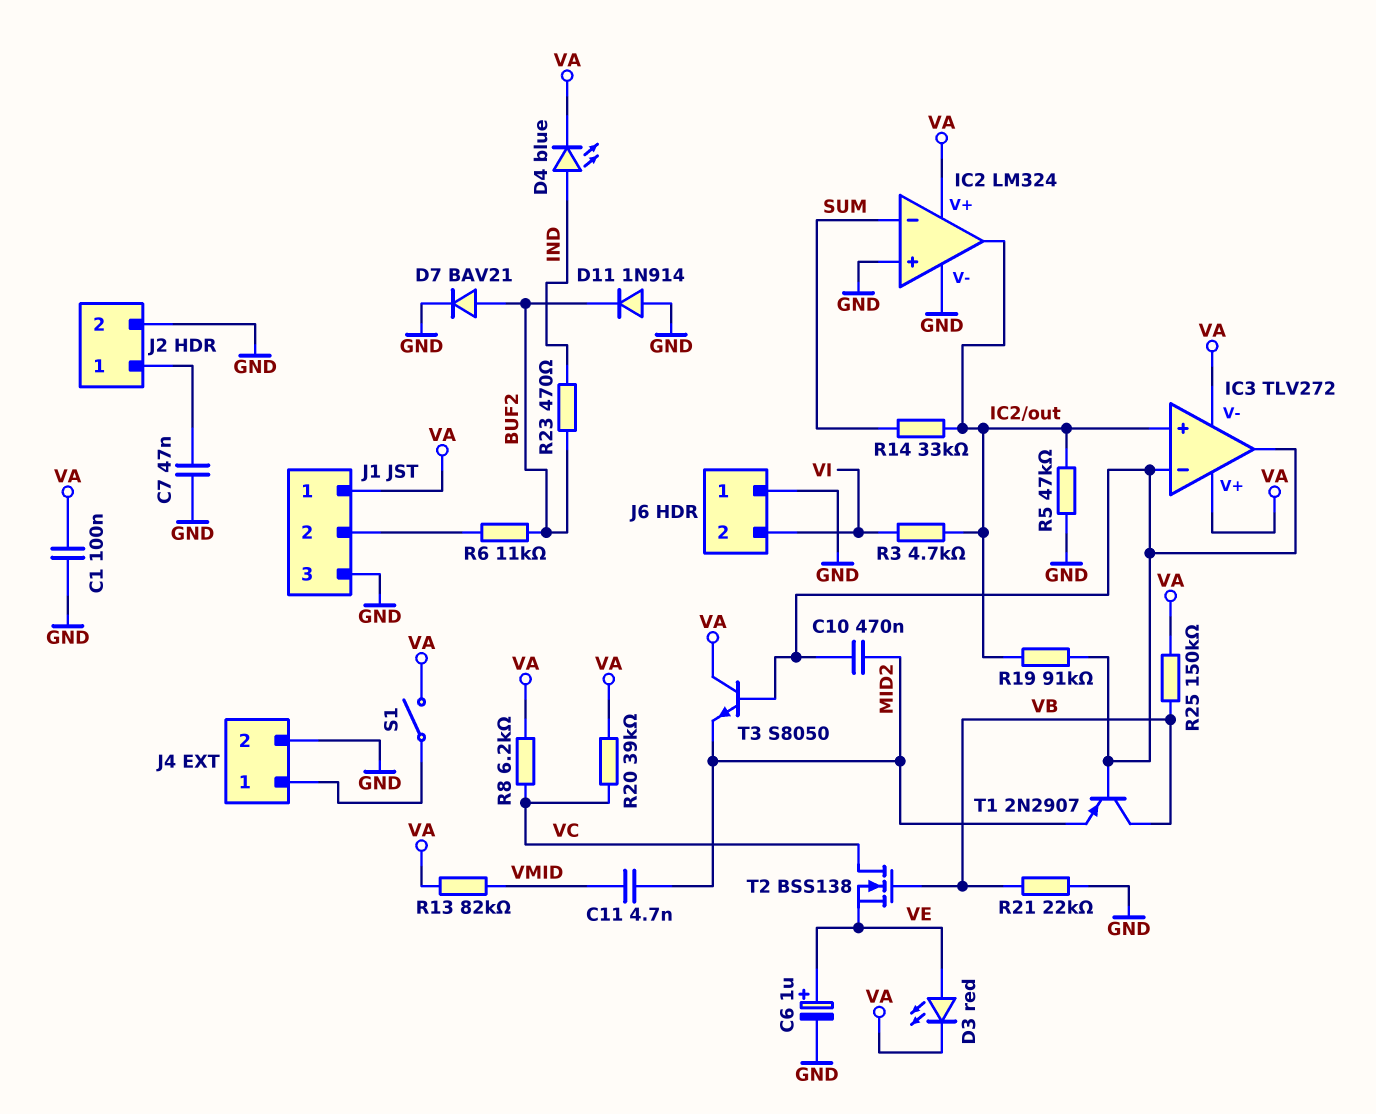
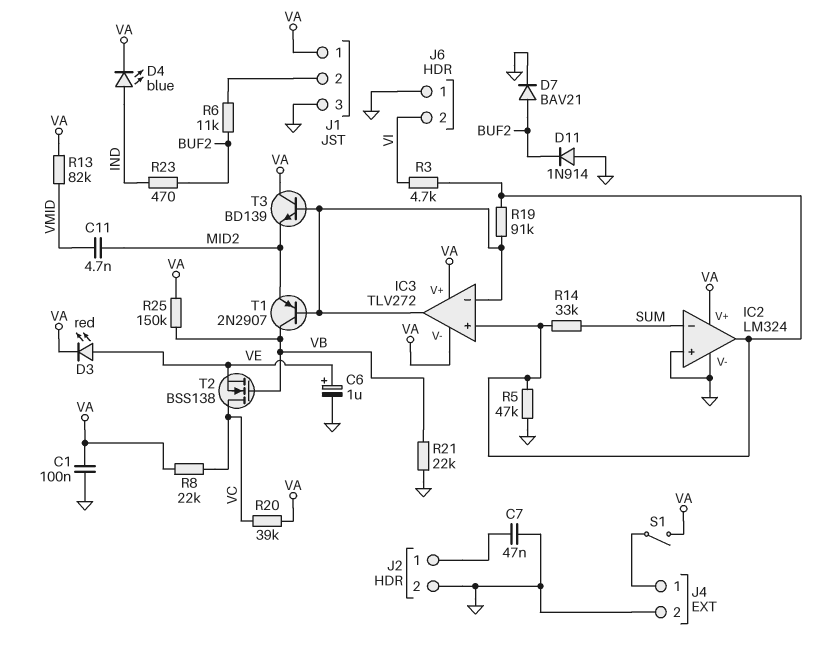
C10: 470nF (IC3/in-, MID2) -> none
R8: 6.2k (VA, VC) -> 22k (VA, VC)
T3: NPN S8050 (B IC3/in-, C VA, E MID2) -> NPN BD139 (B IC3/in-, C VA, E MID2)

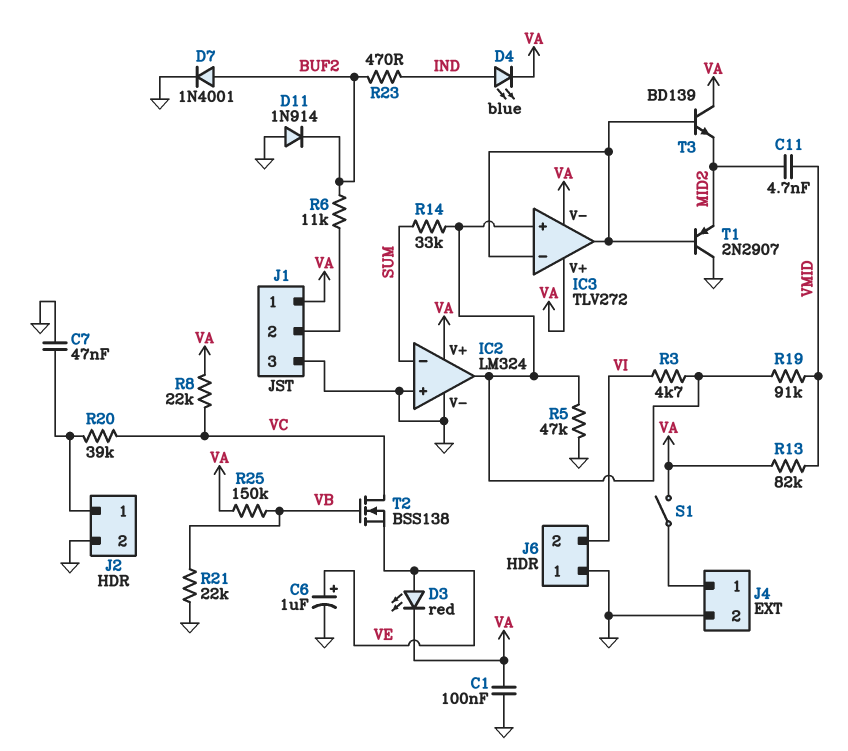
D7: diode BAV21 (A BUF2, K GND) -> diode 1N4001 (A BUF2, K GND)
R19: 91k (IC2/out, IC3/in-) -> 91k (IC2/out, VMID)
R20: 39k (VA, VC) -> 39k (J2/1, VC)
T1: PNP 2N2907 (B IC3/in-, C VB, E MID2) -> PNP 2N2907 (B IC3/in-, C GND, E MID2)

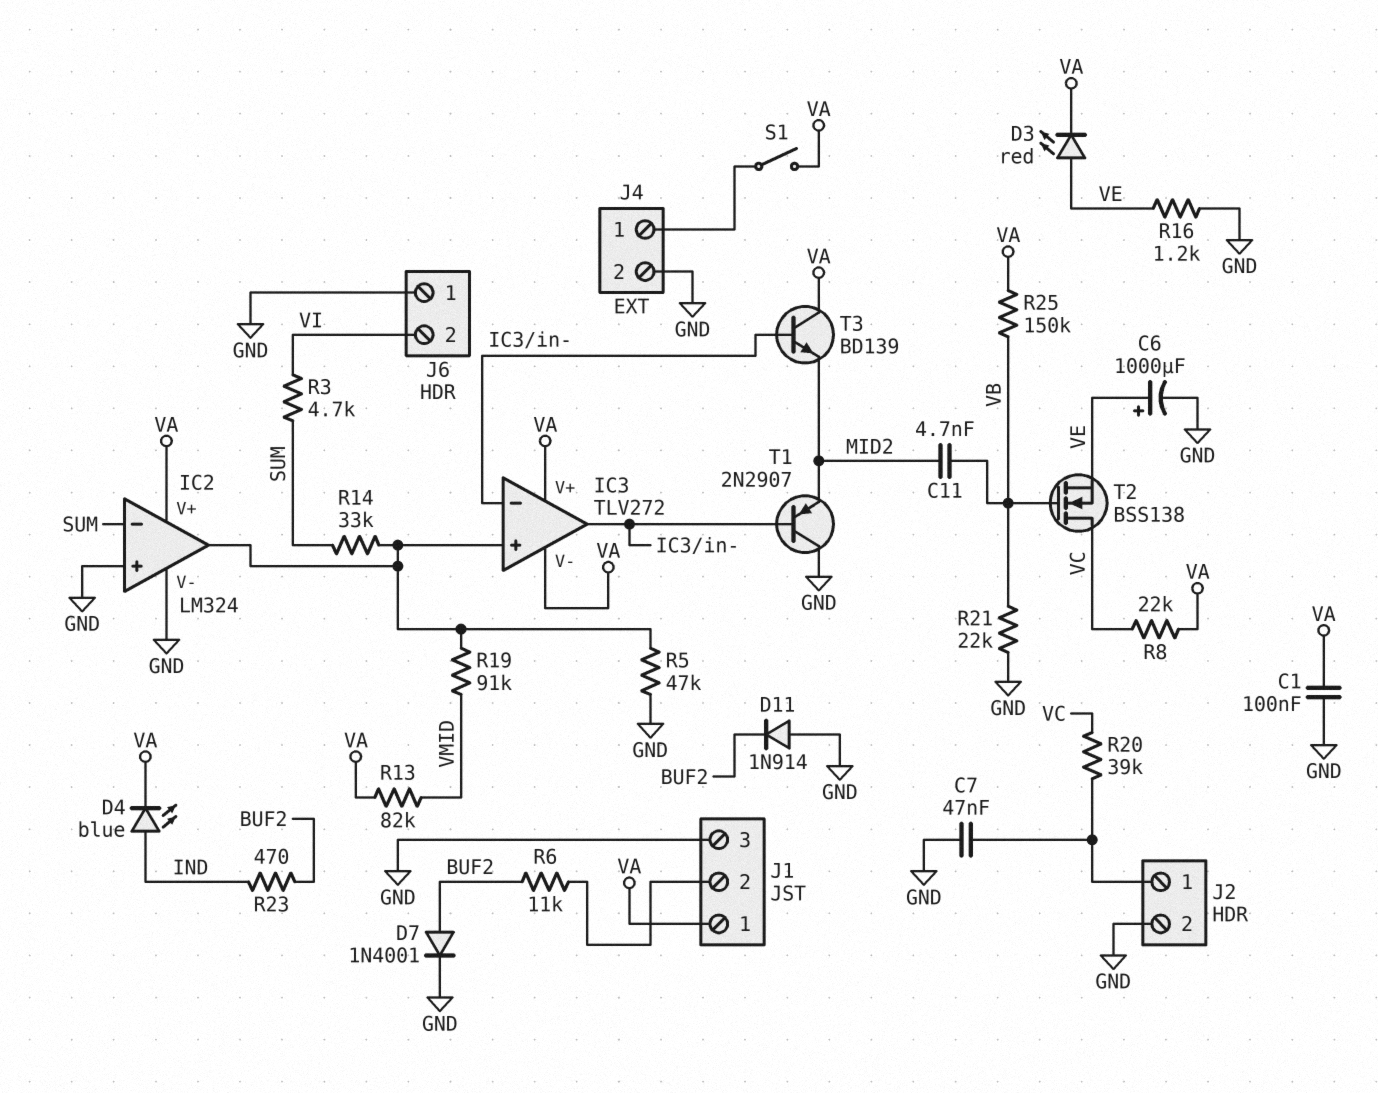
C6: 1uF (plus VE, minus GND) -> 1000uF (plus VE, minus GND)
C11: 4.7nF (MID2, VMID) -> 4.7nF (MID2, VB)
R3: 4.7k (IC2/out, VI) -> 4.7k (SUM, VI)
R16: none -> 1.2k (GND, VE)

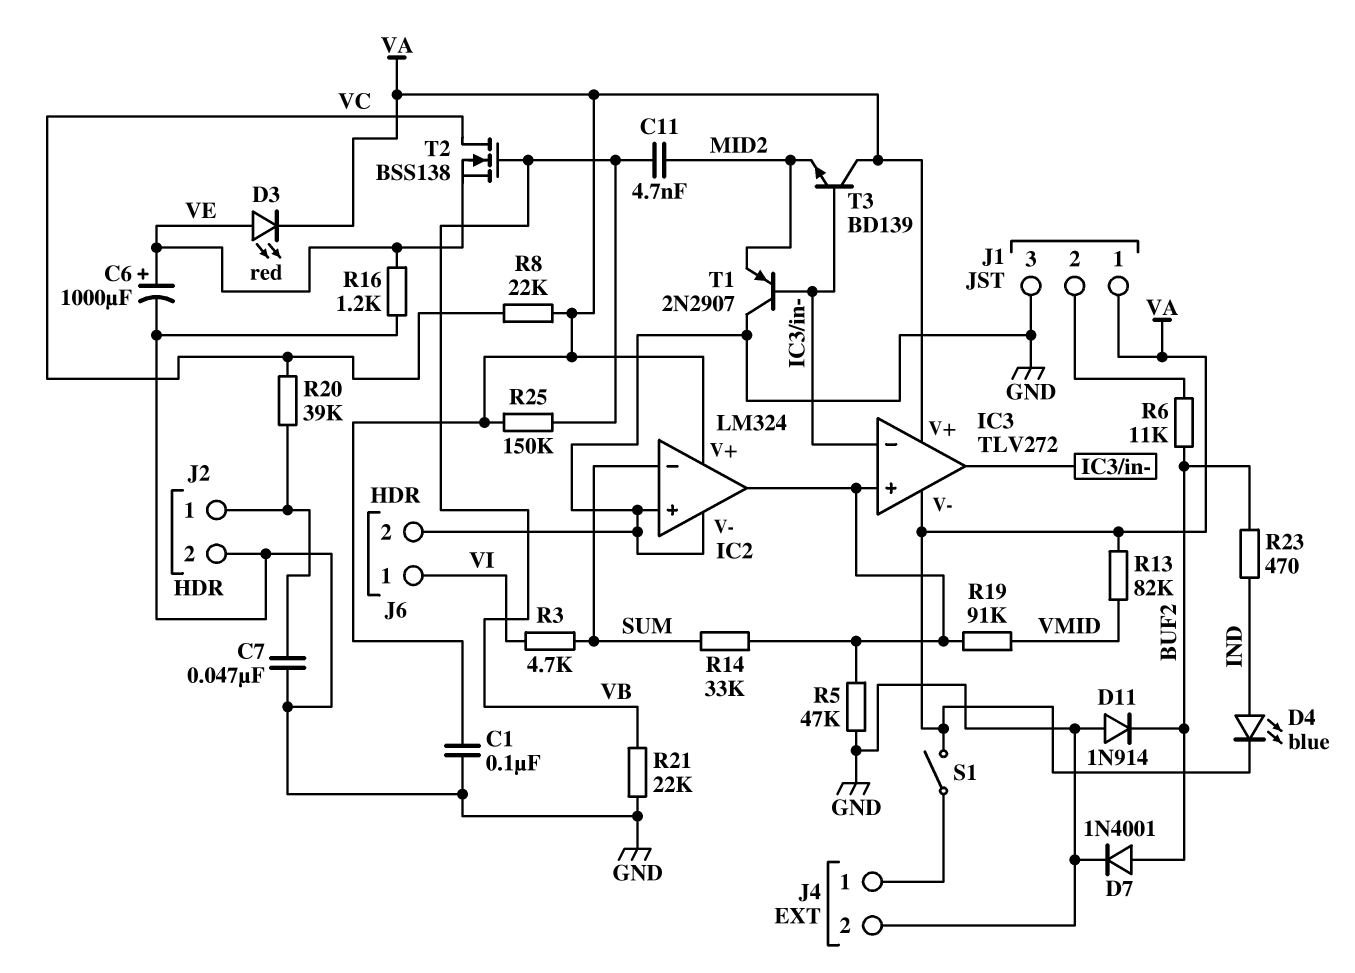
J6 pin 1: GND -> VI
J6 pin 2: VI -> GND

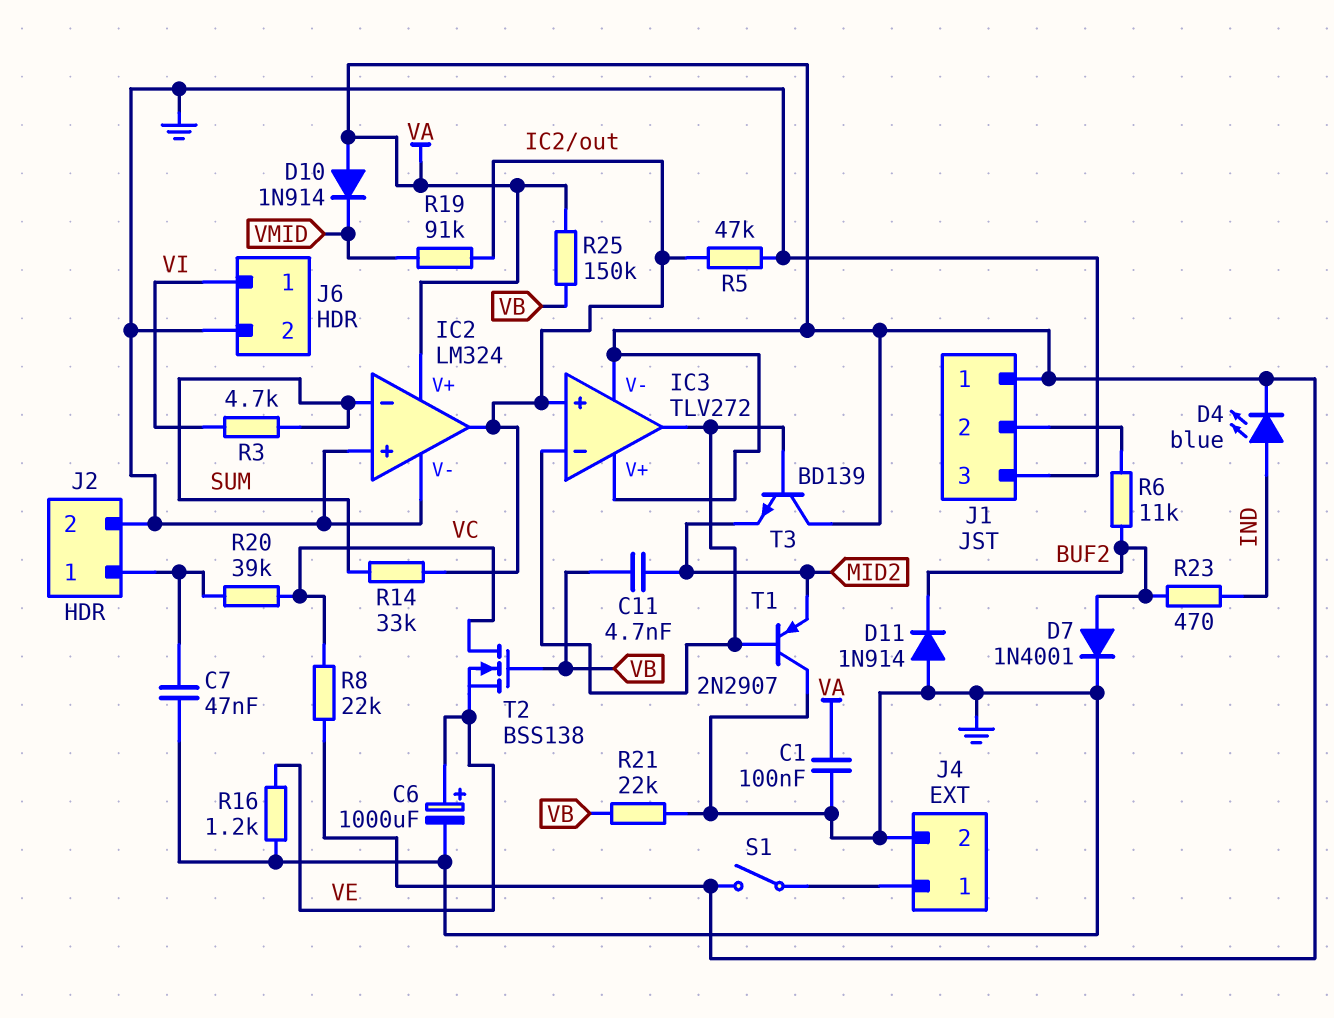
D3: LED red (A VE, K VA) -> none
D10: none -> diode 1N914 (A VA, K VMID)
R13: 82k (VA, VMID) -> none

